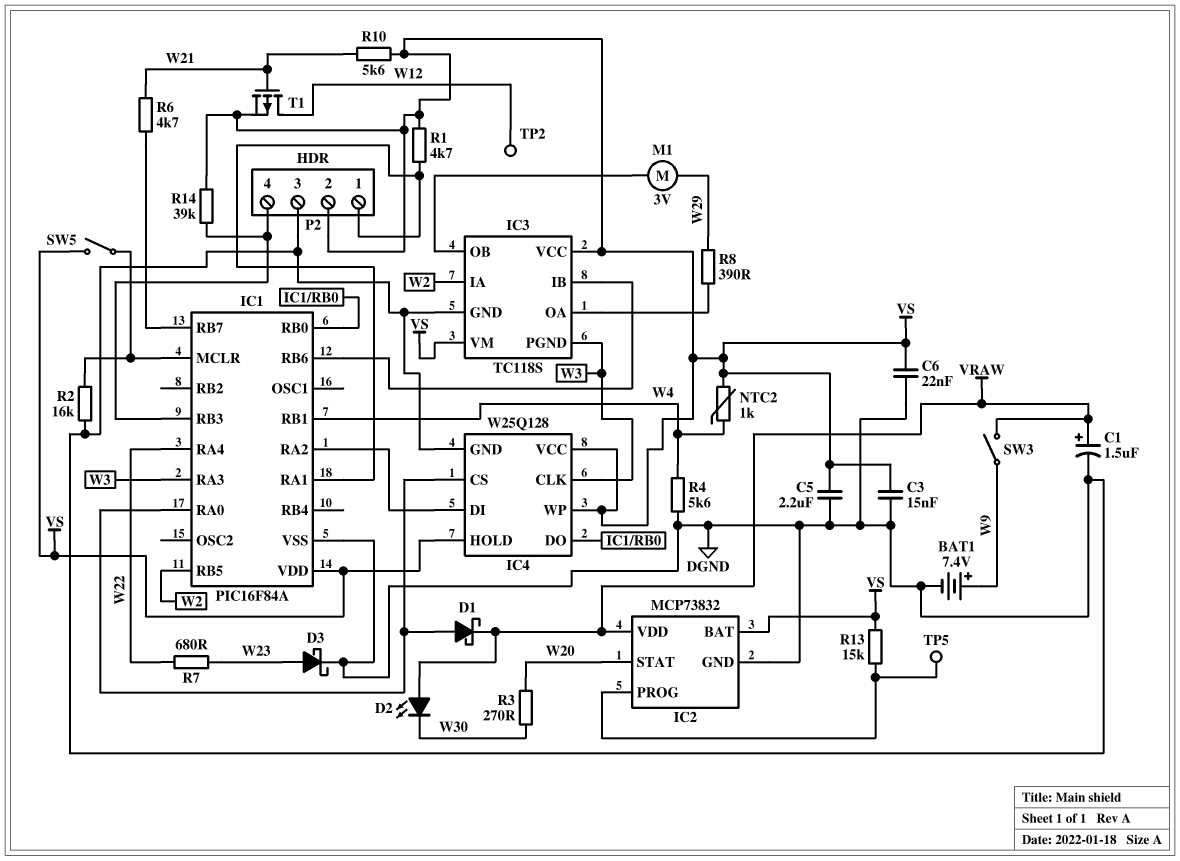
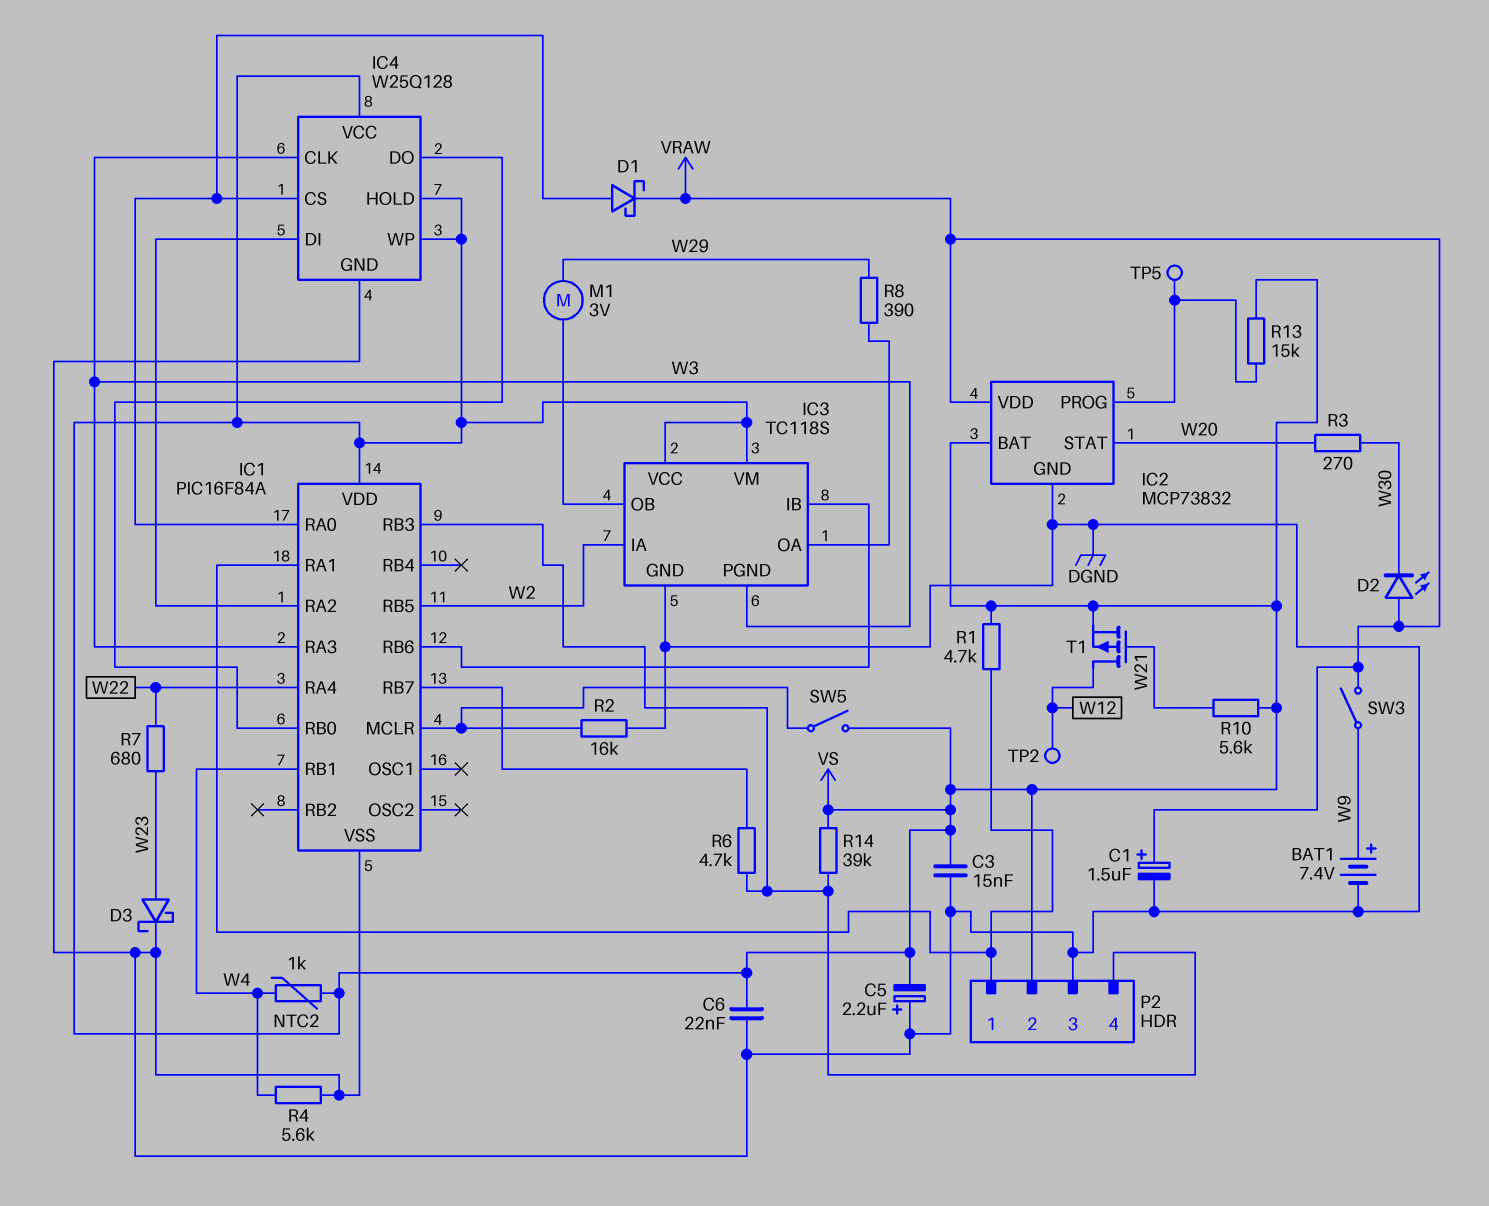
C5: 2.2uF (DGND, VS) -> 2.2uF (plus DGND, minus VS)
R6: 4.7k (IC1/RB7, W21) -> 4.7k (IC1/RB3, IC1/RB7)

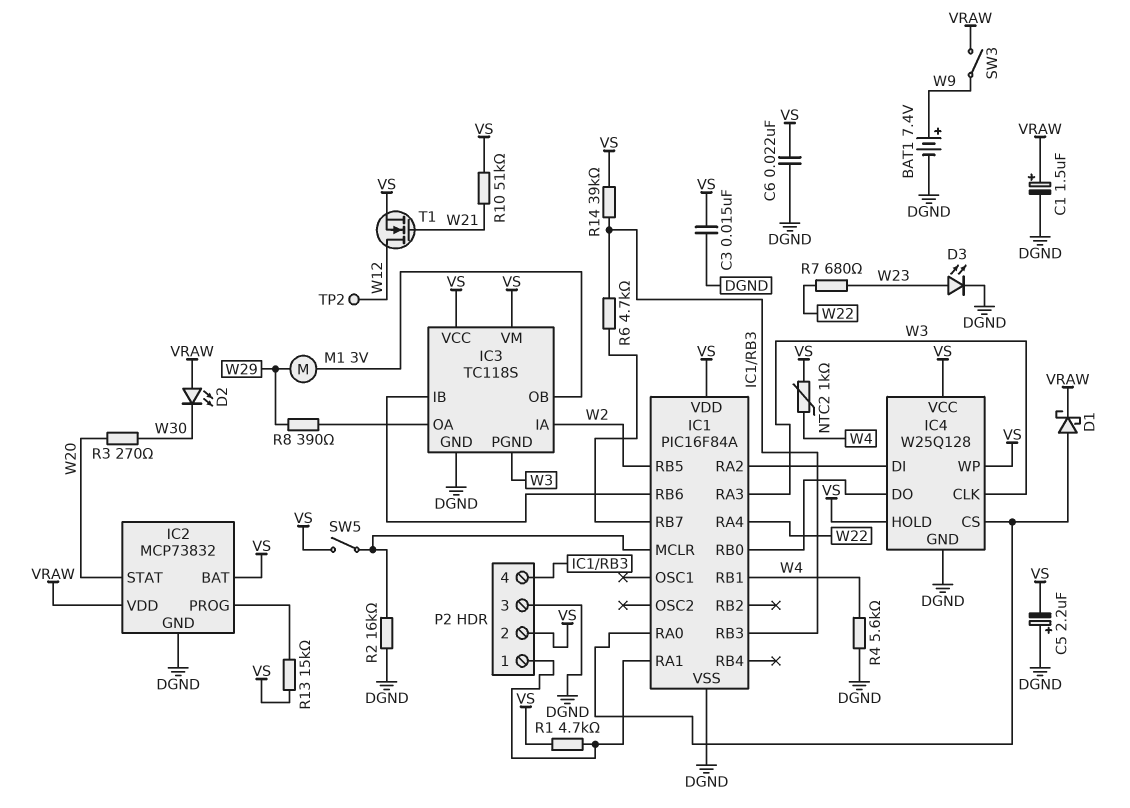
D3: schottky (A W23, K DGND) -> LED (A W23, K DGND)
R10: 5.6k (VS, W21) -> 51k (VS, W21)
T1: PMOS (G W21, D W12, S VS) -> NMOS (G W21, D W12, S VS)
TP5: test point (IC2/PROG) -> none

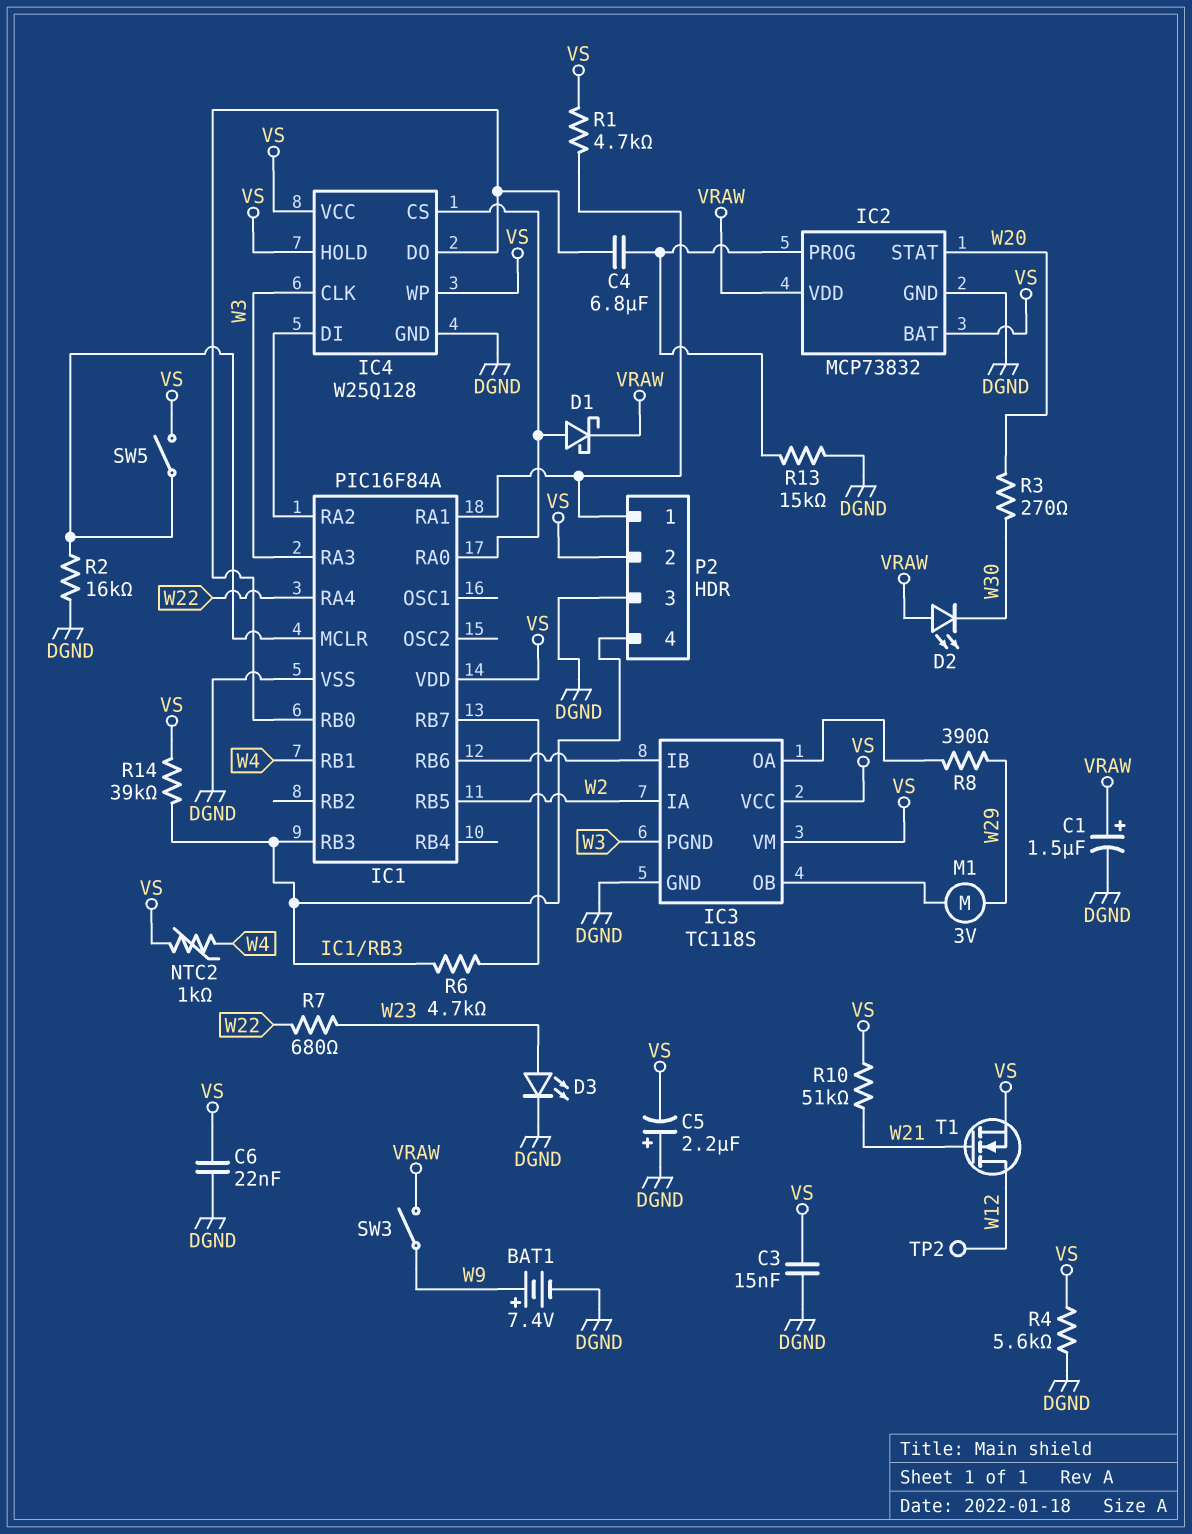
C4: none -> 6.8uF (IC1/RB0, IC2/PROG)
R4: 5.6k (DGND, W4) -> 5.6k (DGND, VS)
R13: 15k (IC2/PROG, VS) -> 15k (DGND, IC2/PROG)

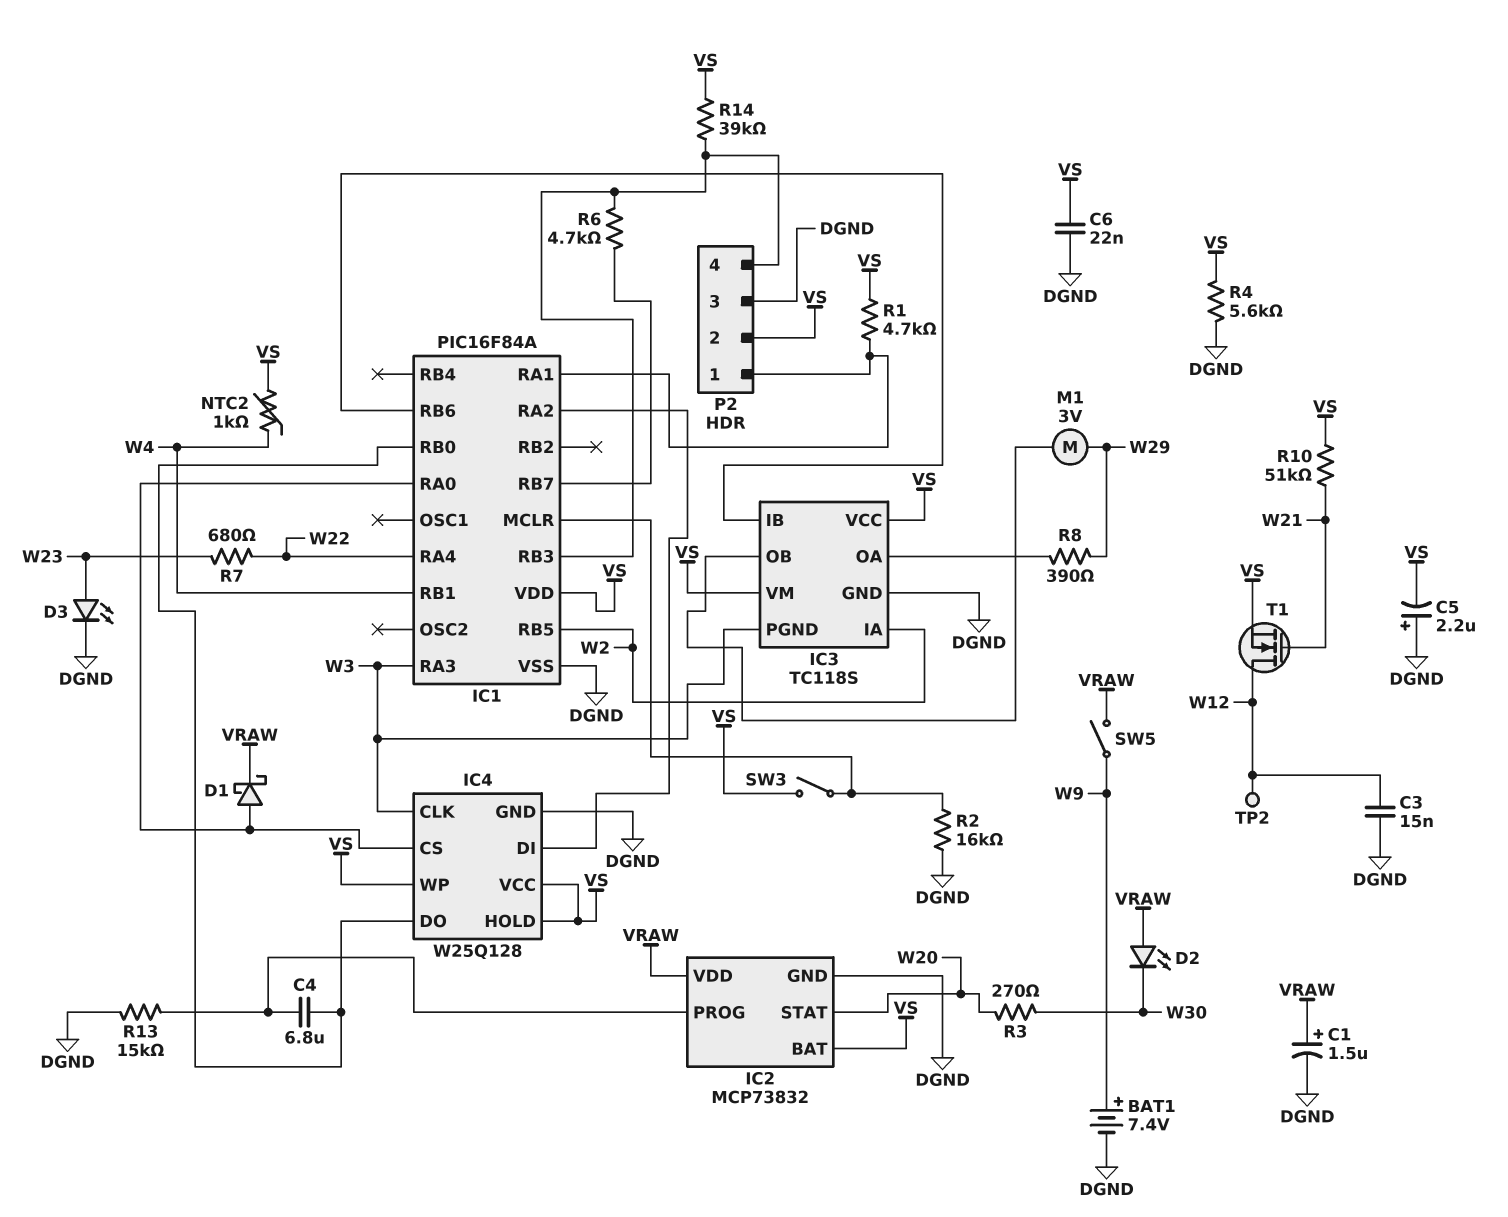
C3: 15nF (DGND, VS) -> 15nF (DGND, W12)
SW3: switch (VRAW, W9) -> switch (IC1/MCLR, VS)
SW5: switch (IC1/MCLR, VS) -> switch (VRAW, W9)

